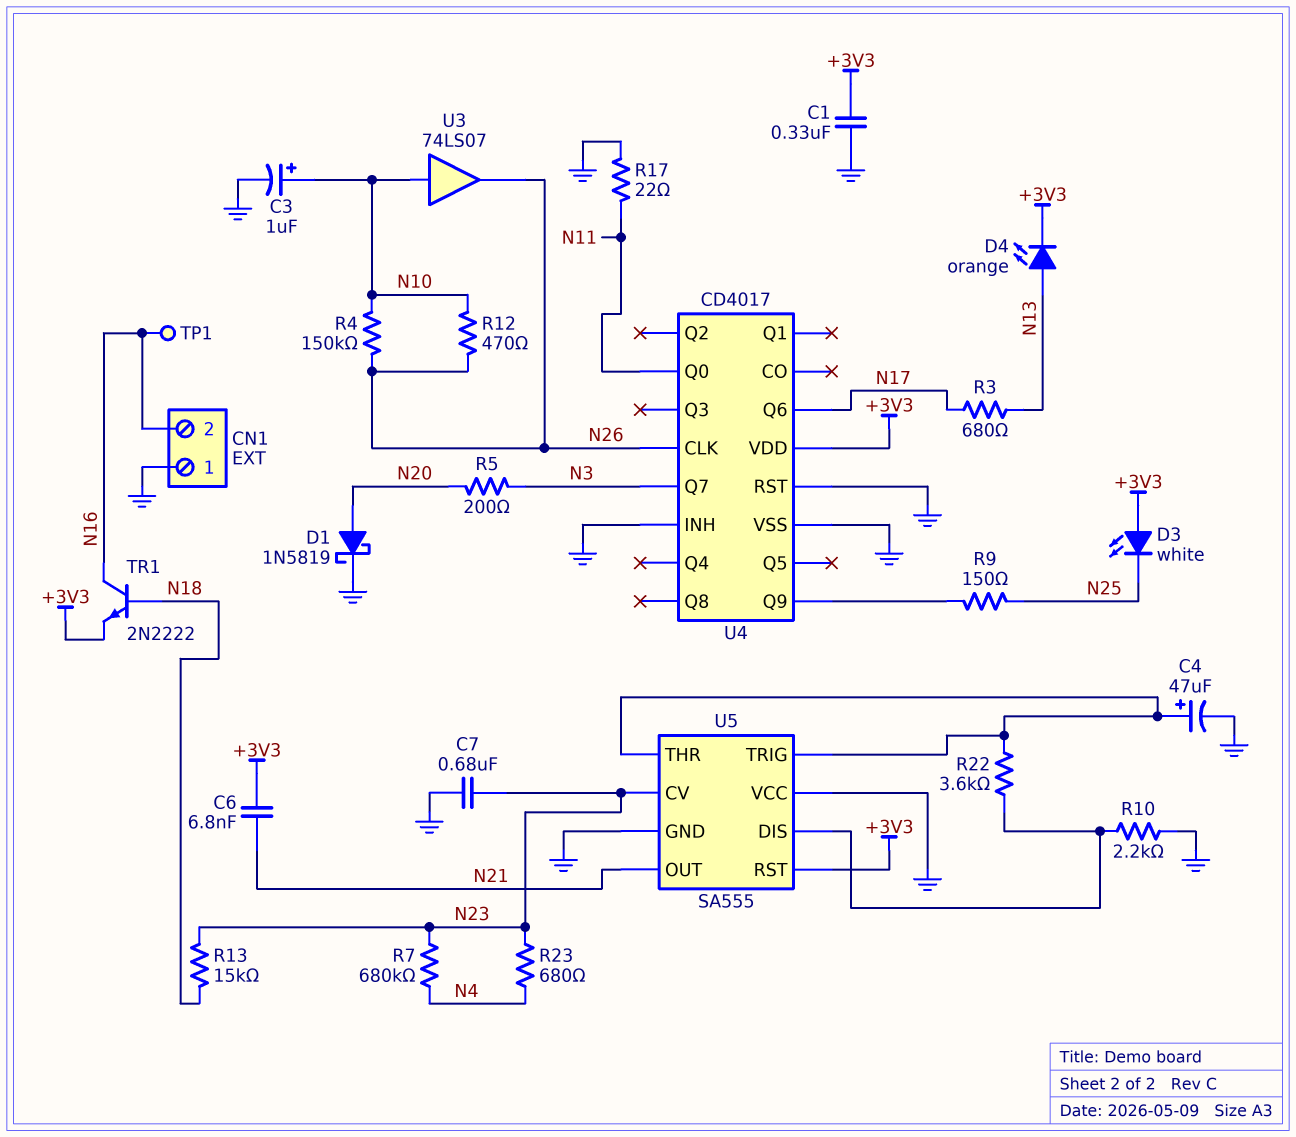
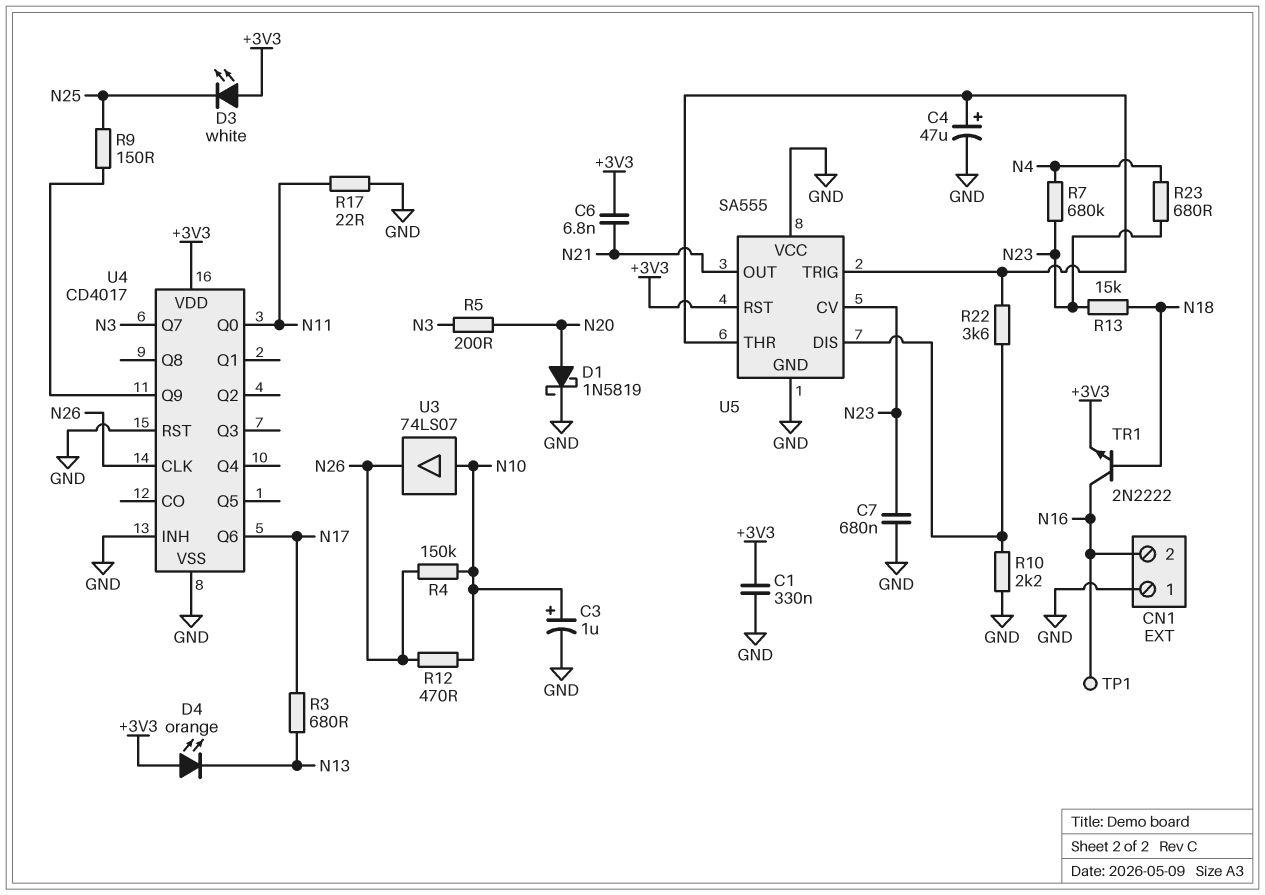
D4: LED orange (A N13, K +3V3) -> LED orange (A +3V3, K N13)

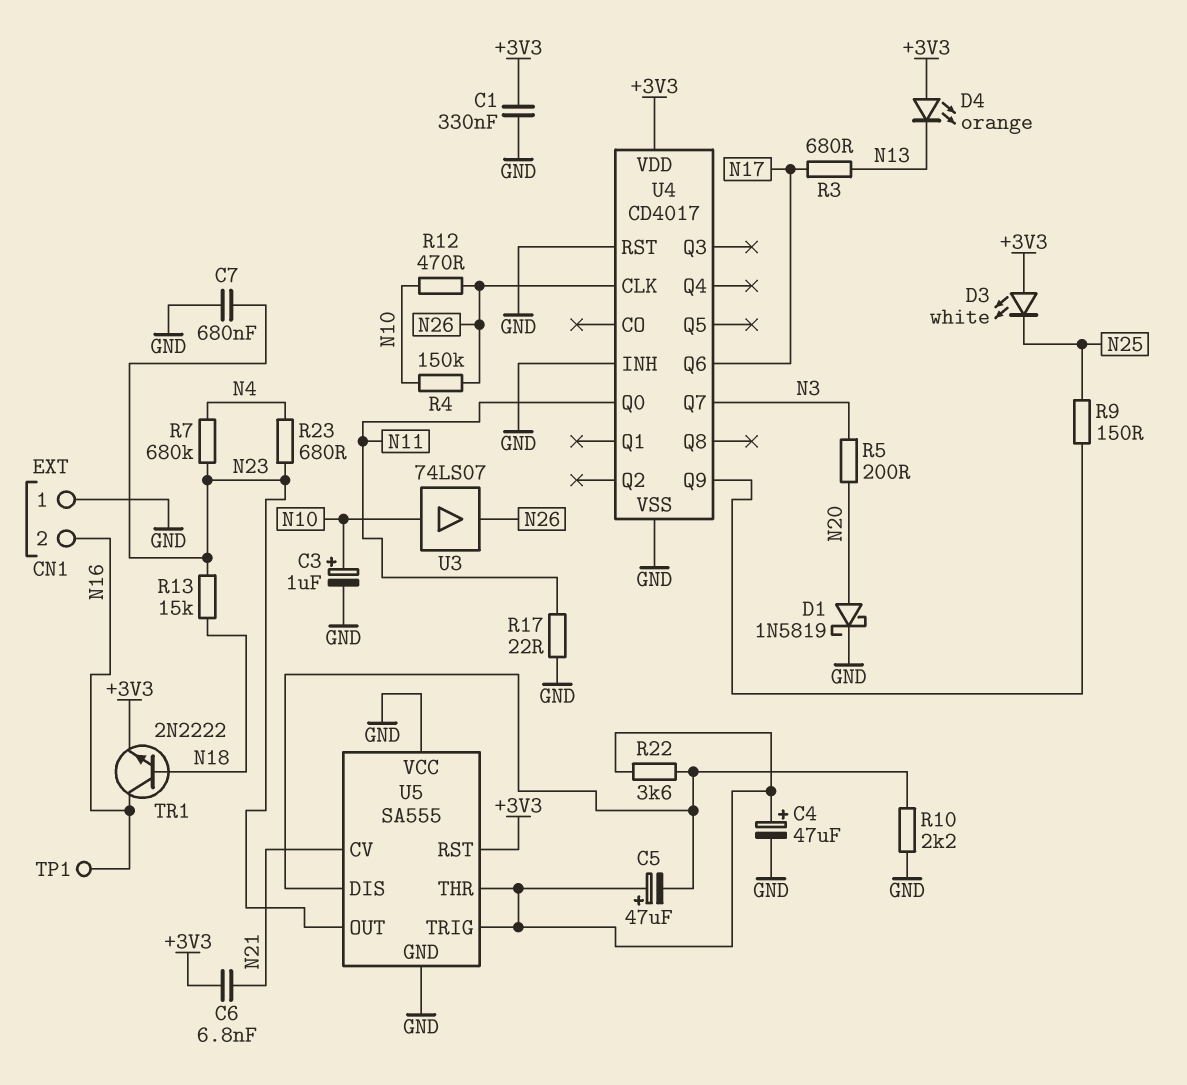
C5: none -> 47uF (plus U5/THR, minus U5/DIS)
U5 pin CV: N23 -> N21
U5 pin OUT: N21 -> N23

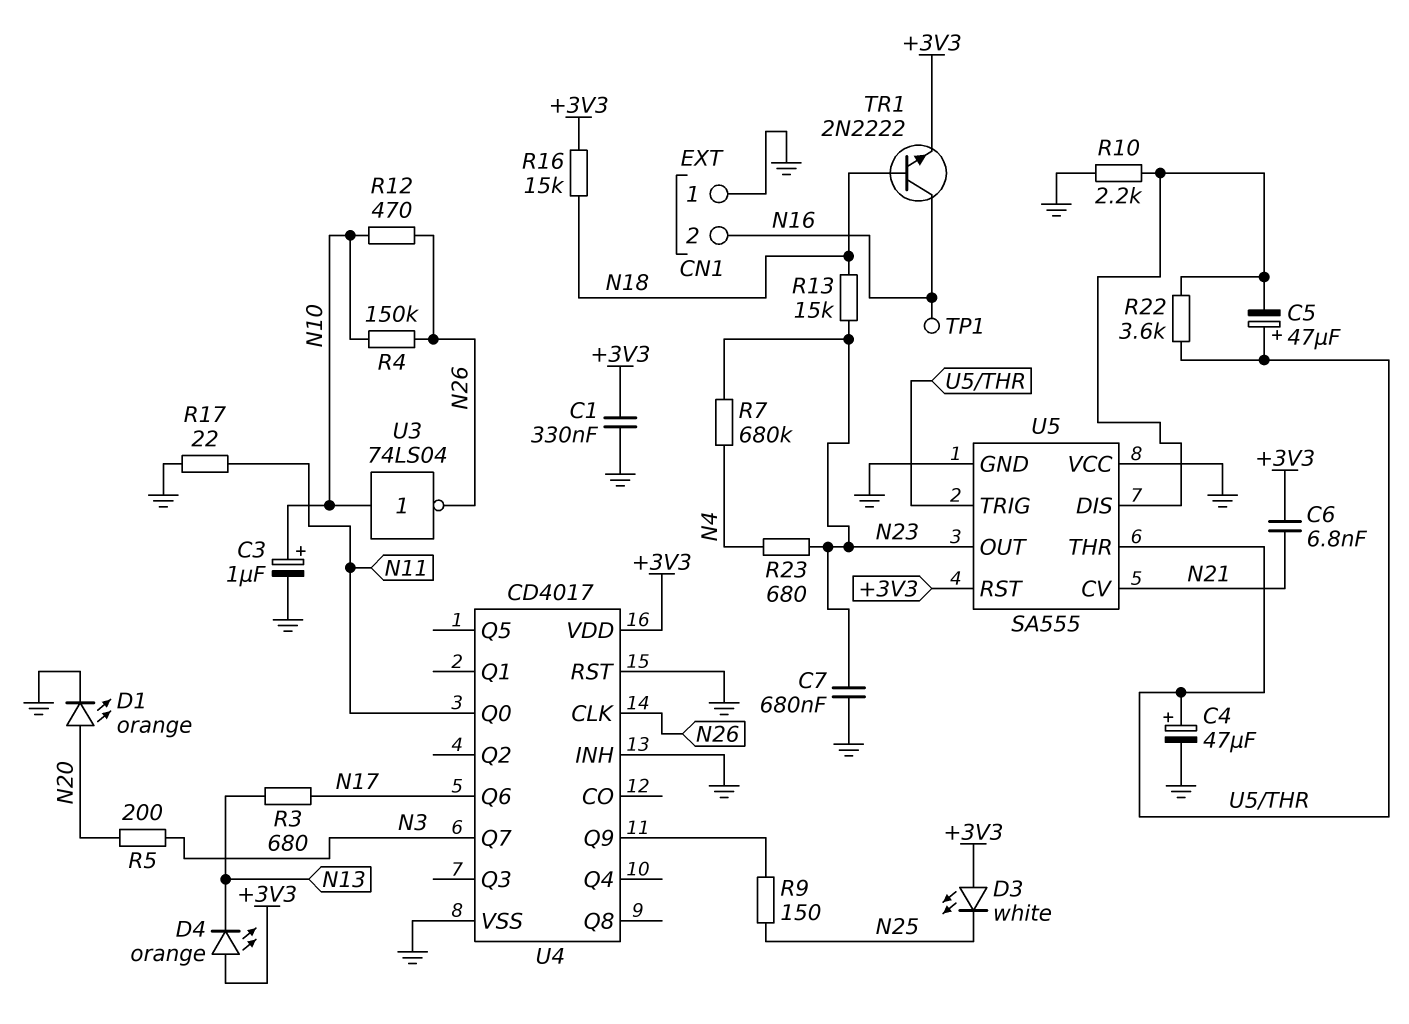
D1: schottky 1N5819 (A N20, K GND) -> LED orange (A N20, K GND)
R16: none -> 15k (+3V3, N18)
U3: buffer 74LS07 (in N10, out N26) -> NOT 74LS04 (in N10, out N26)

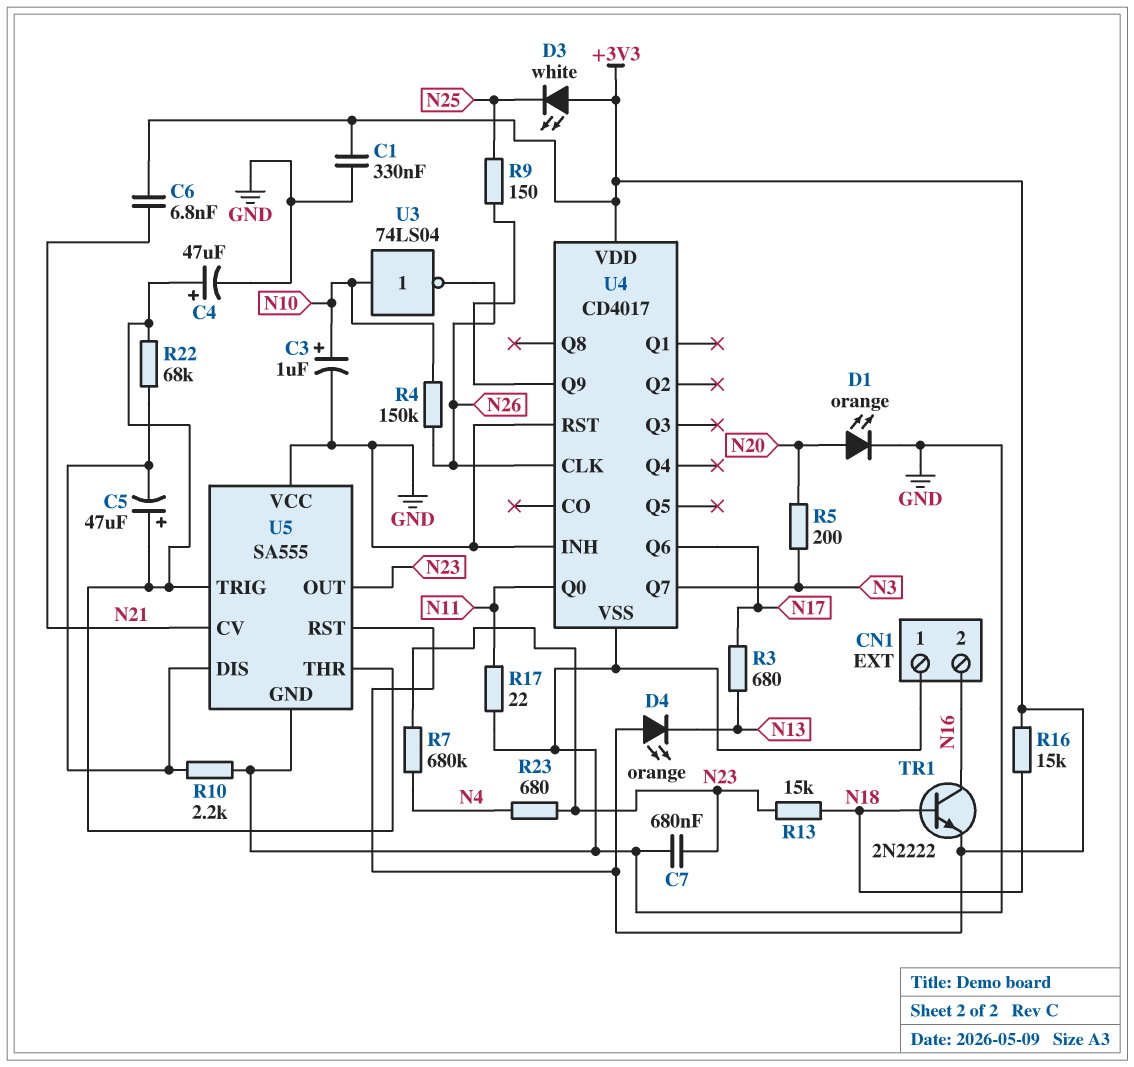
R12: 470 (N10, N26) -> none
R22: 3.6k (U5/DIS, U5/THR) -> 68k (U5/DIS, U5/THR)
TP1: test point (N16) -> none

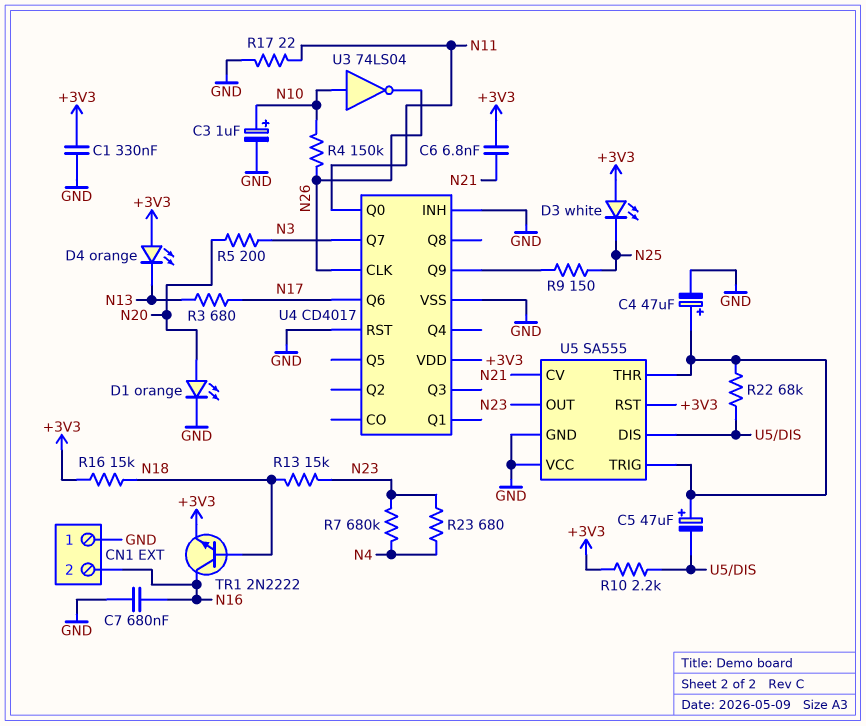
C7: 680nF (GND, N23) -> 680nF (GND, N16)
R10: 2.2k (GND, U5/DIS) -> 2.2k (+3V3, U5/DIS)

